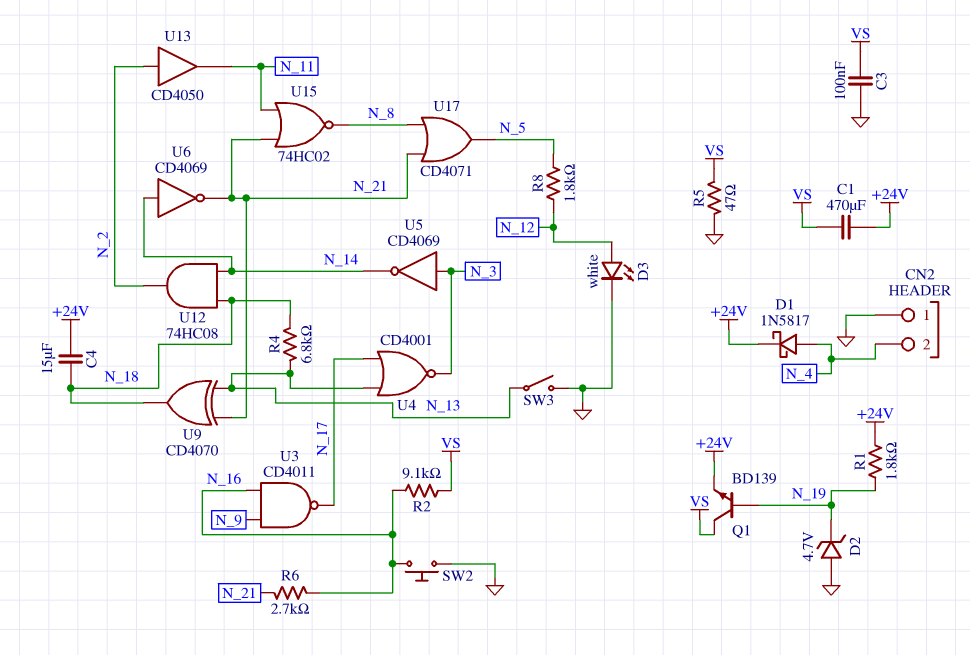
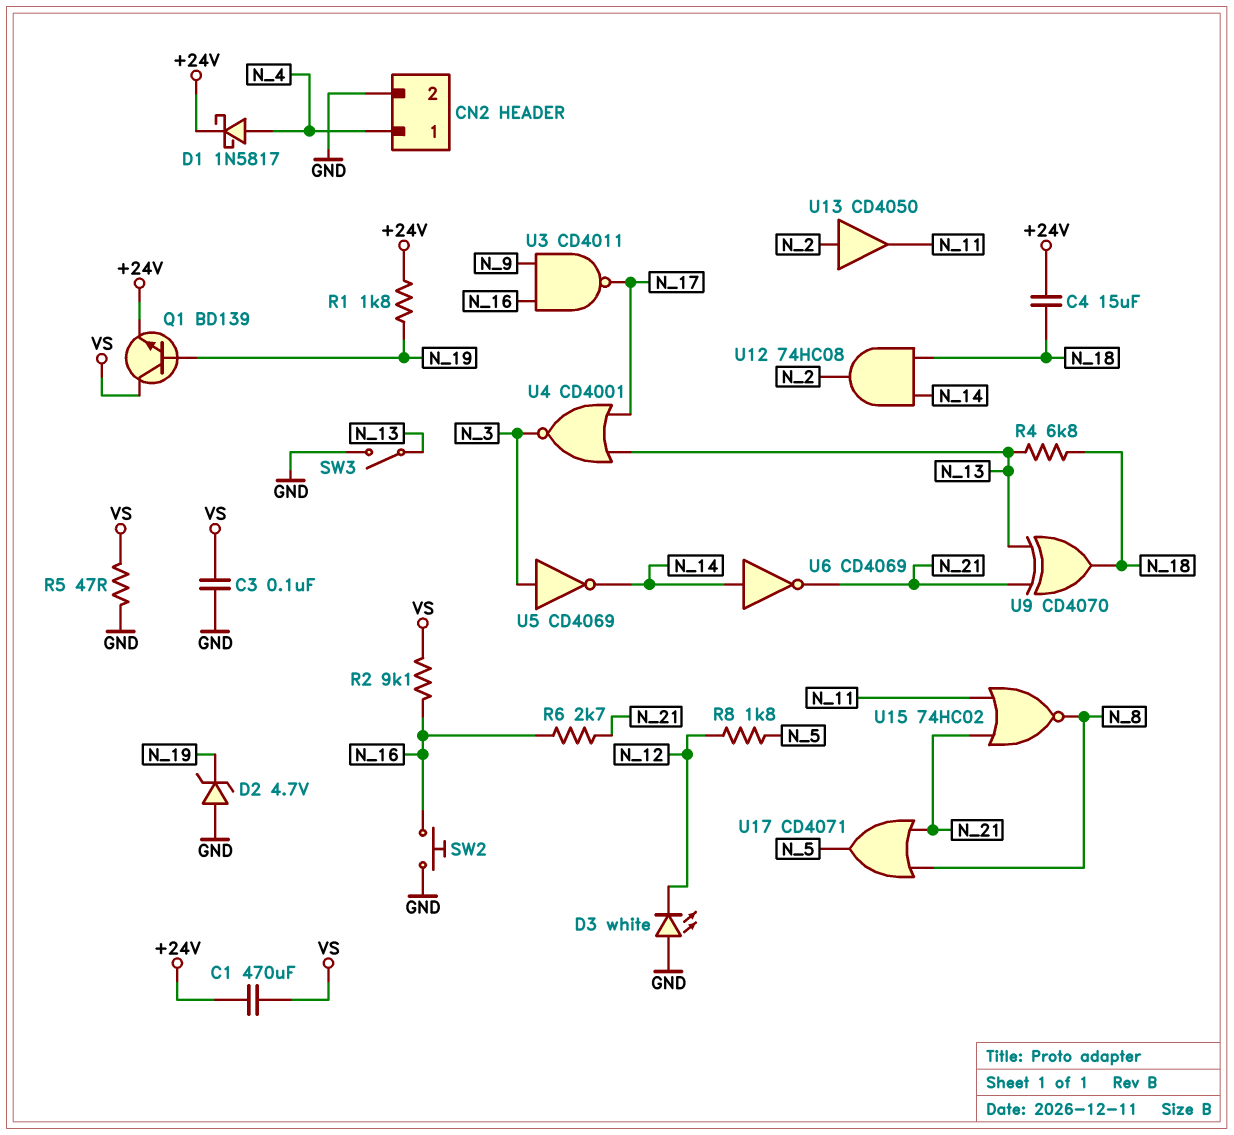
CN2 pin 1: GND -> N_4
CN2 pin 2: N_4 -> GND
D3: LED white (A N_12, K GND) -> LED white (A GND, K N_12)

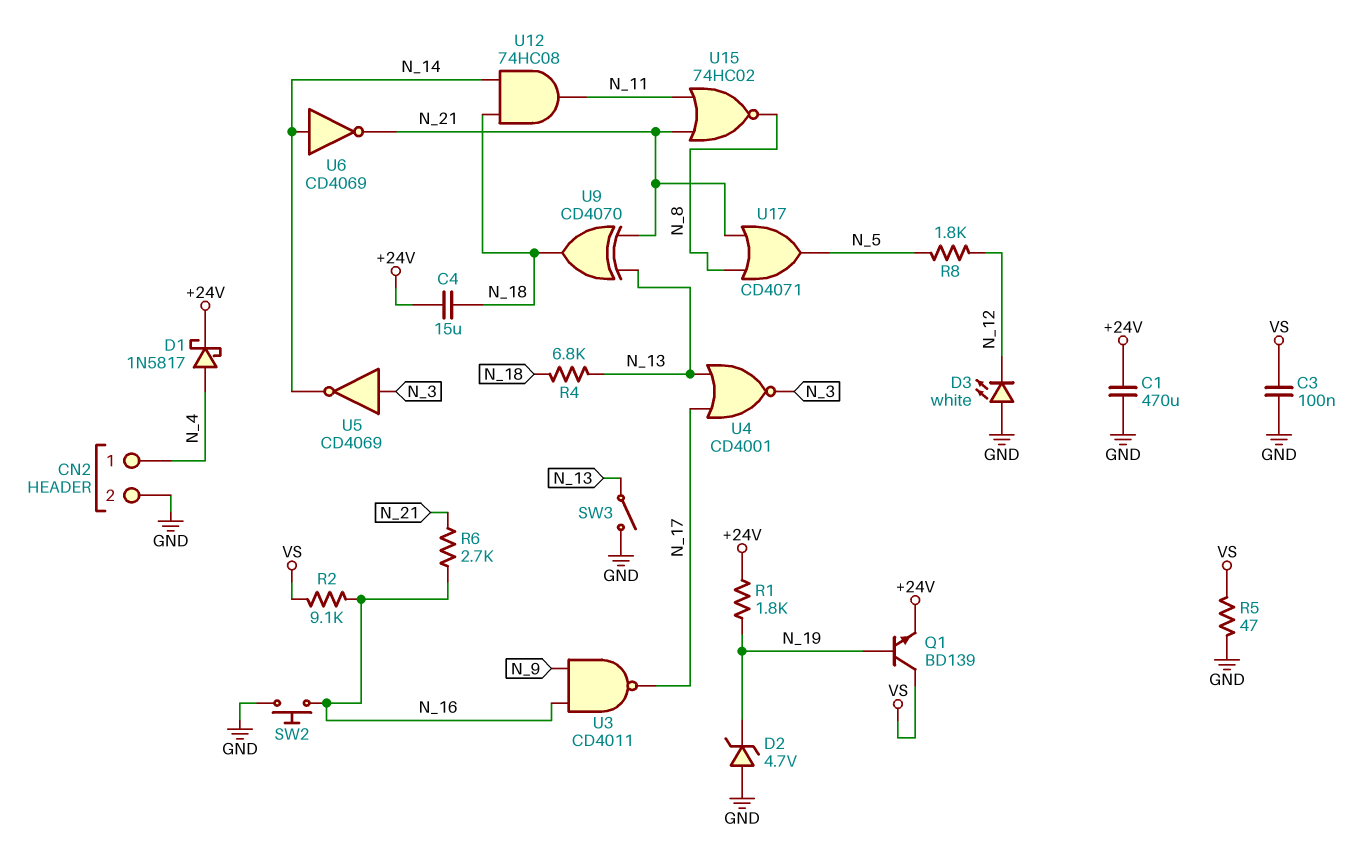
C1: 470uF (+24V, VS) -> 470uF (+24V, GND)
U12: AND 74HC08 (in N_14, in N_18, out N_2) -> AND 74HC08 (in N_14, in N_18, out N_11)
U13: buffer CD4050 (in N_2, out N_11) -> none

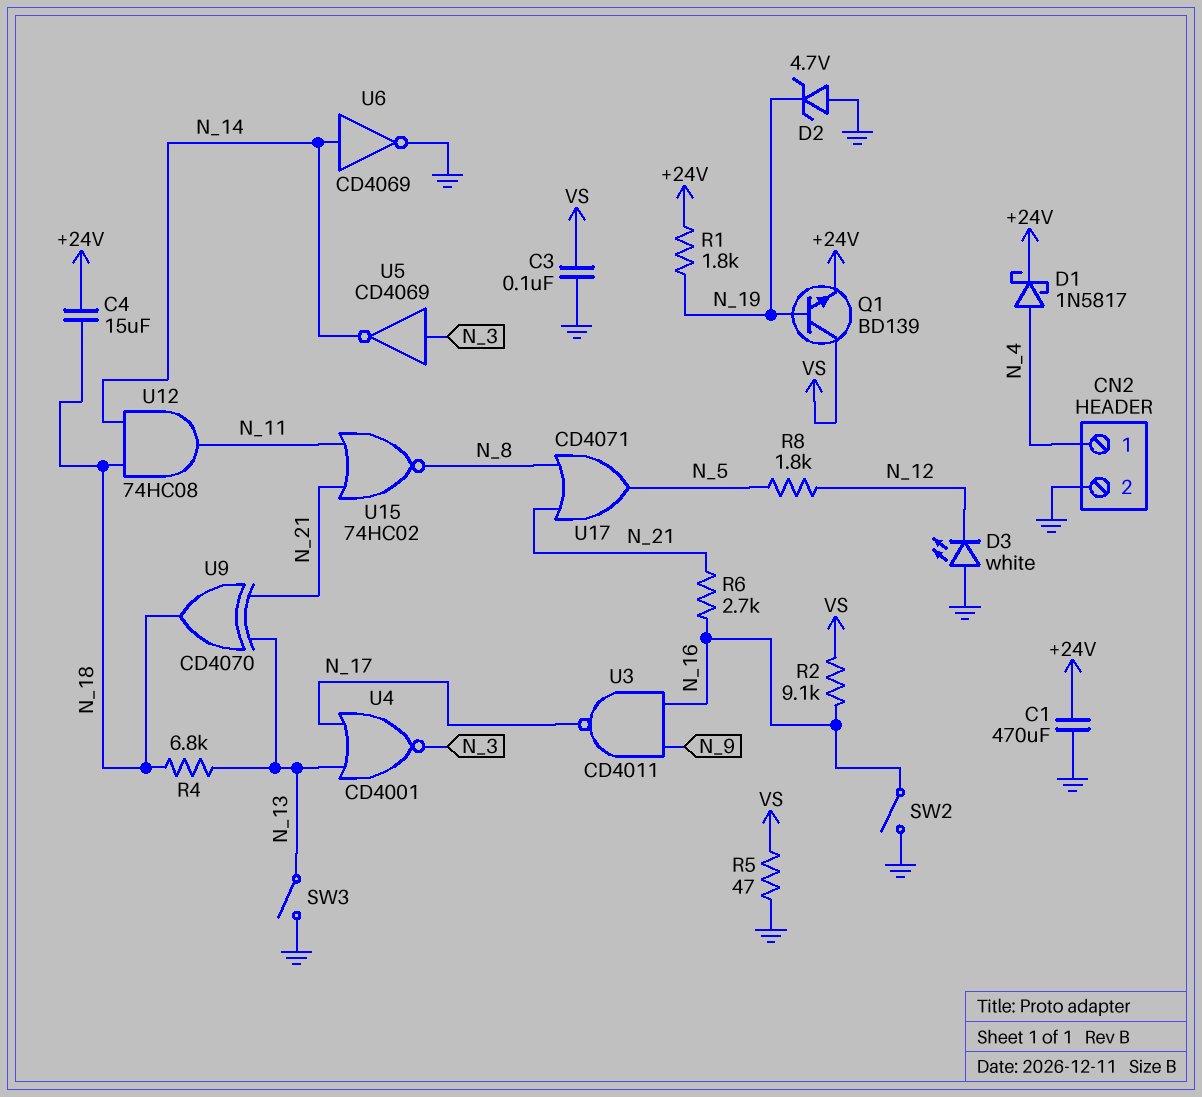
SW2: button (GND, N_16) -> switch (GND, N_16)
U6: NOT CD4069 (in N_14, out N_21) -> NOT CD4069 (in N_14, out GND)

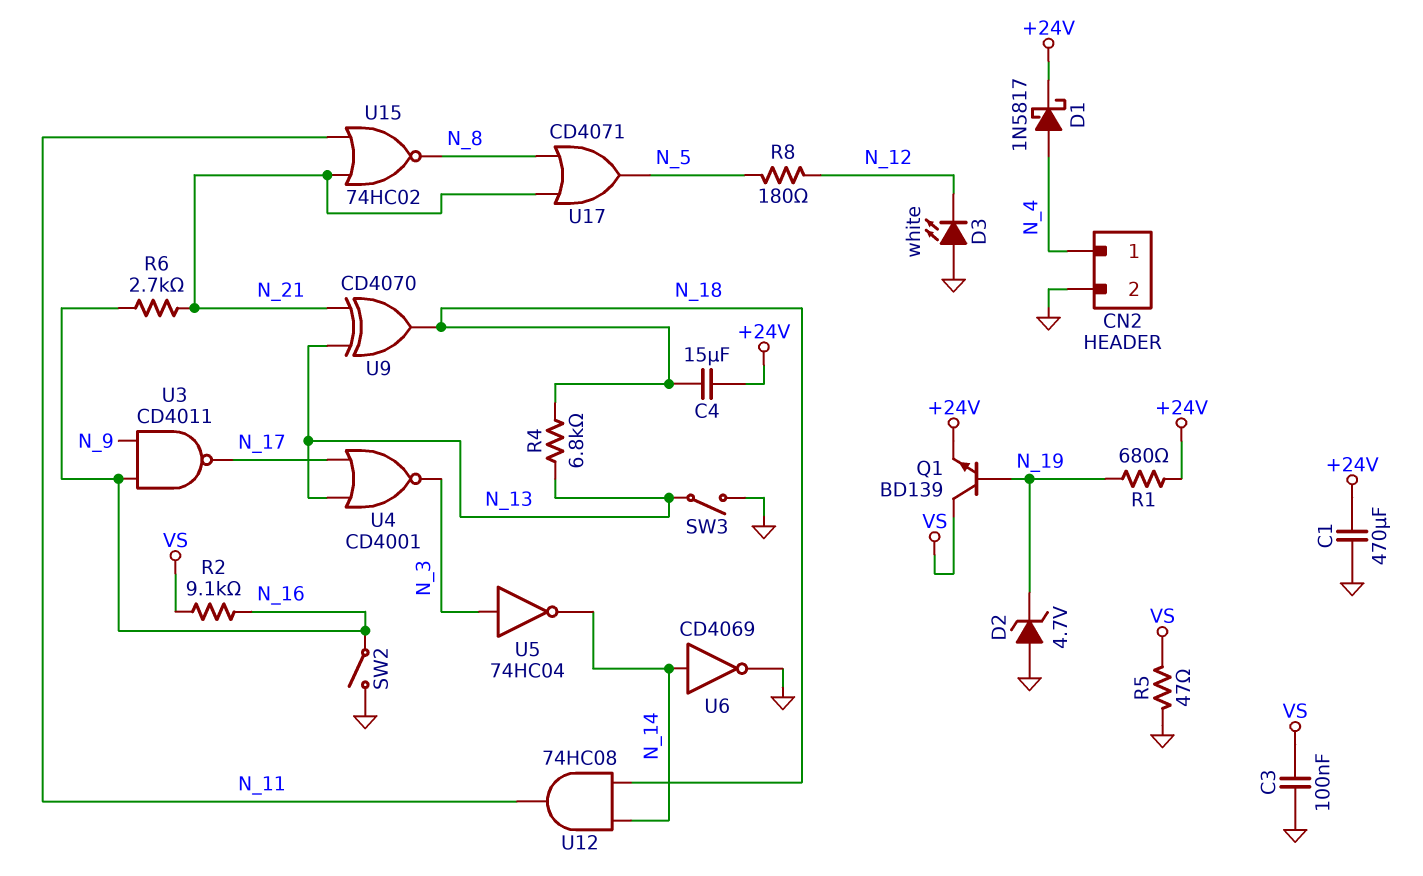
R1: 1.8k (+24V, N_19) -> 680 (+24V, N_19)
R8: 1.8k (N_5, N_12) -> 180 (N_5, N_12)
U5: NOT CD4069 (in N_3, out N_14) -> NOT 74HC04 (in N_3, out N_14)

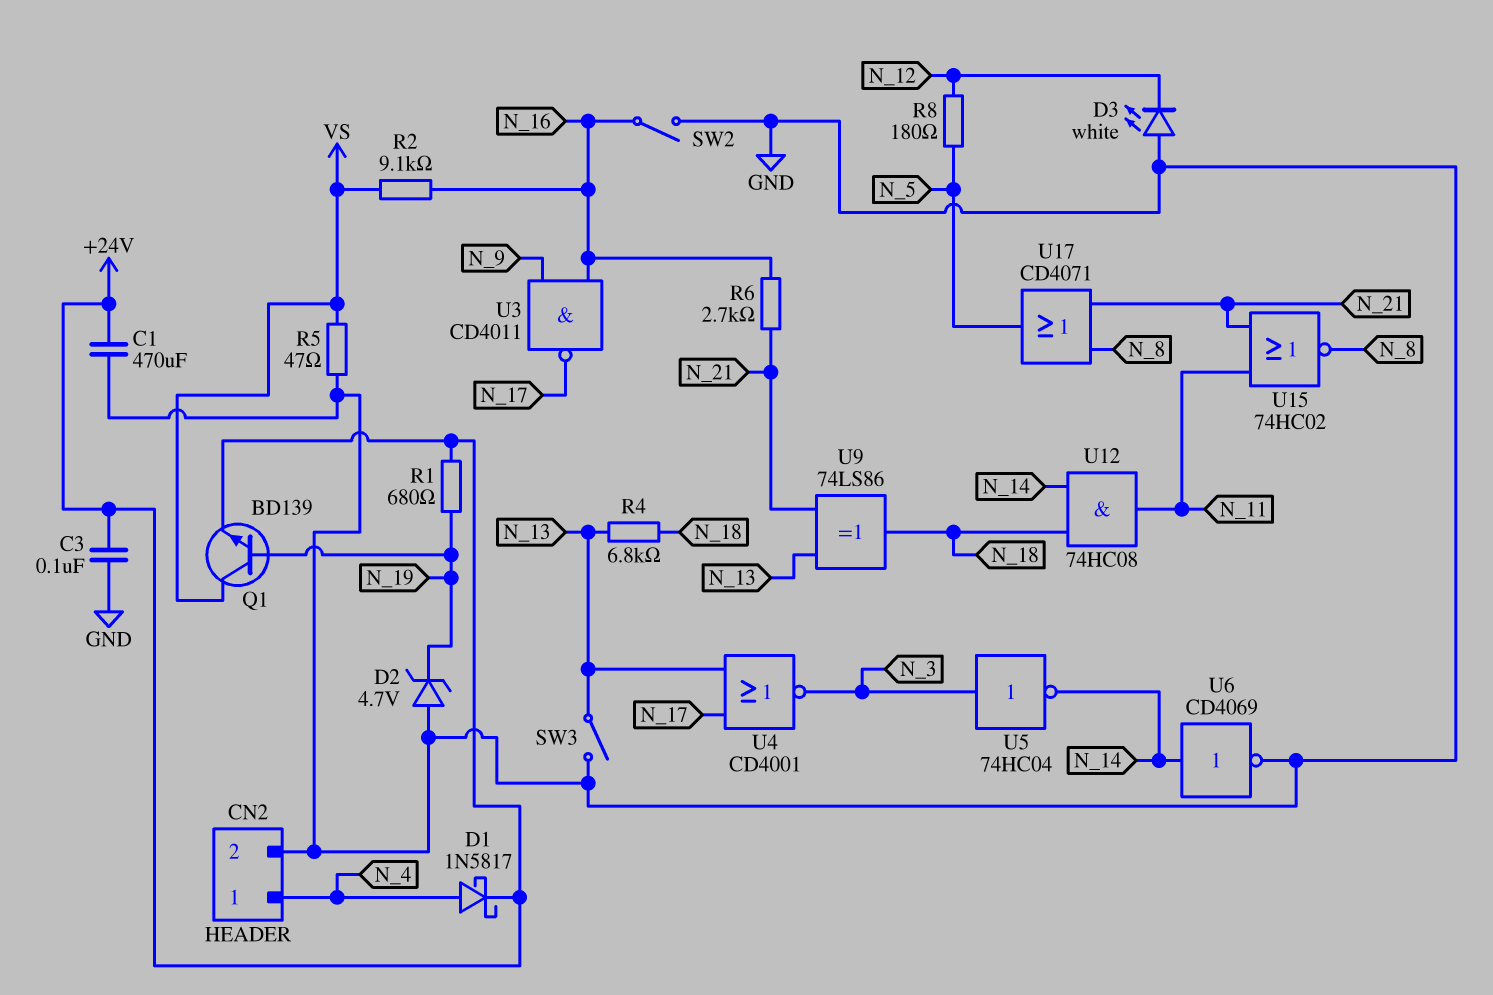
C3: 100nF (GND, VS) -> 100nF (+24V, GND)
C4: 15uF (+24V, N_18) -> none
U9: XOR CD4070 (in N_13, in N_21, out N_18) -> XOR 74LS86 (in N_13, in N_21, out N_18)

